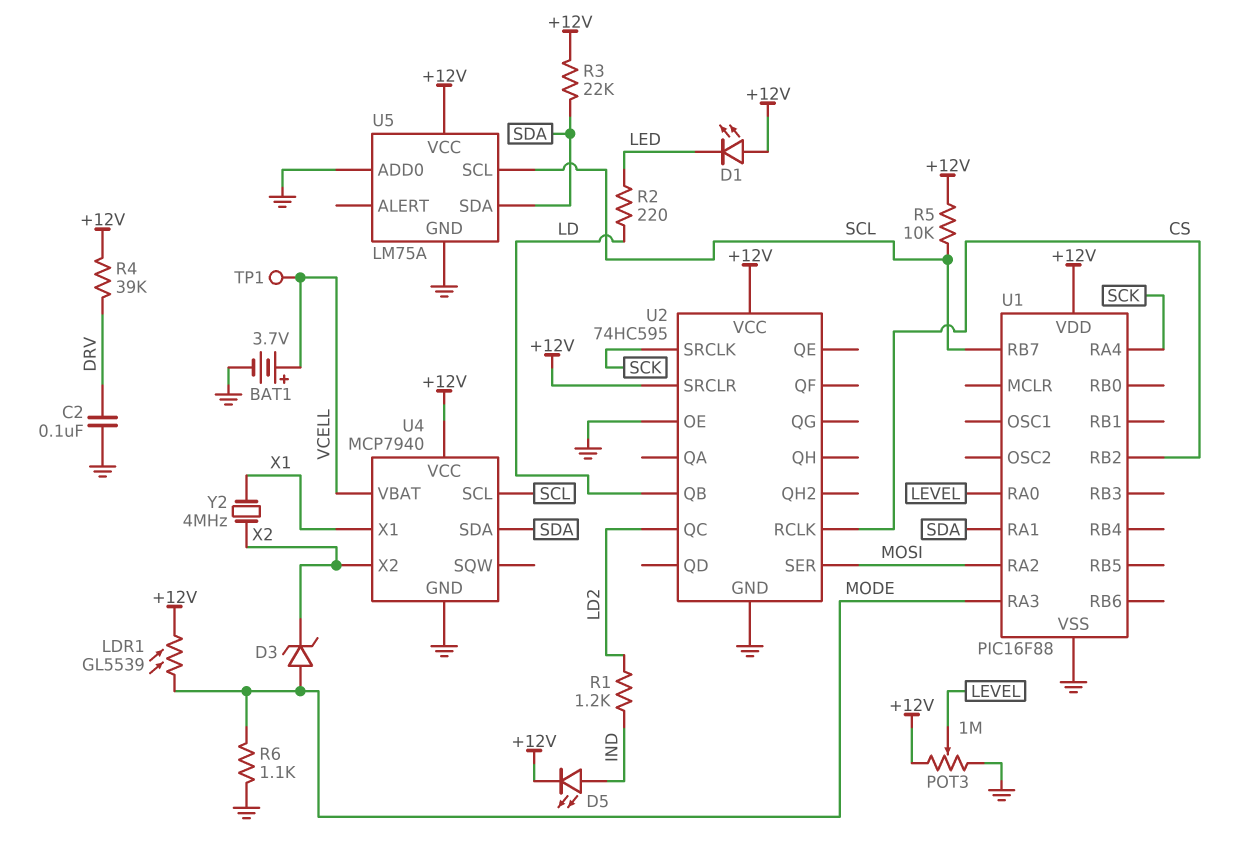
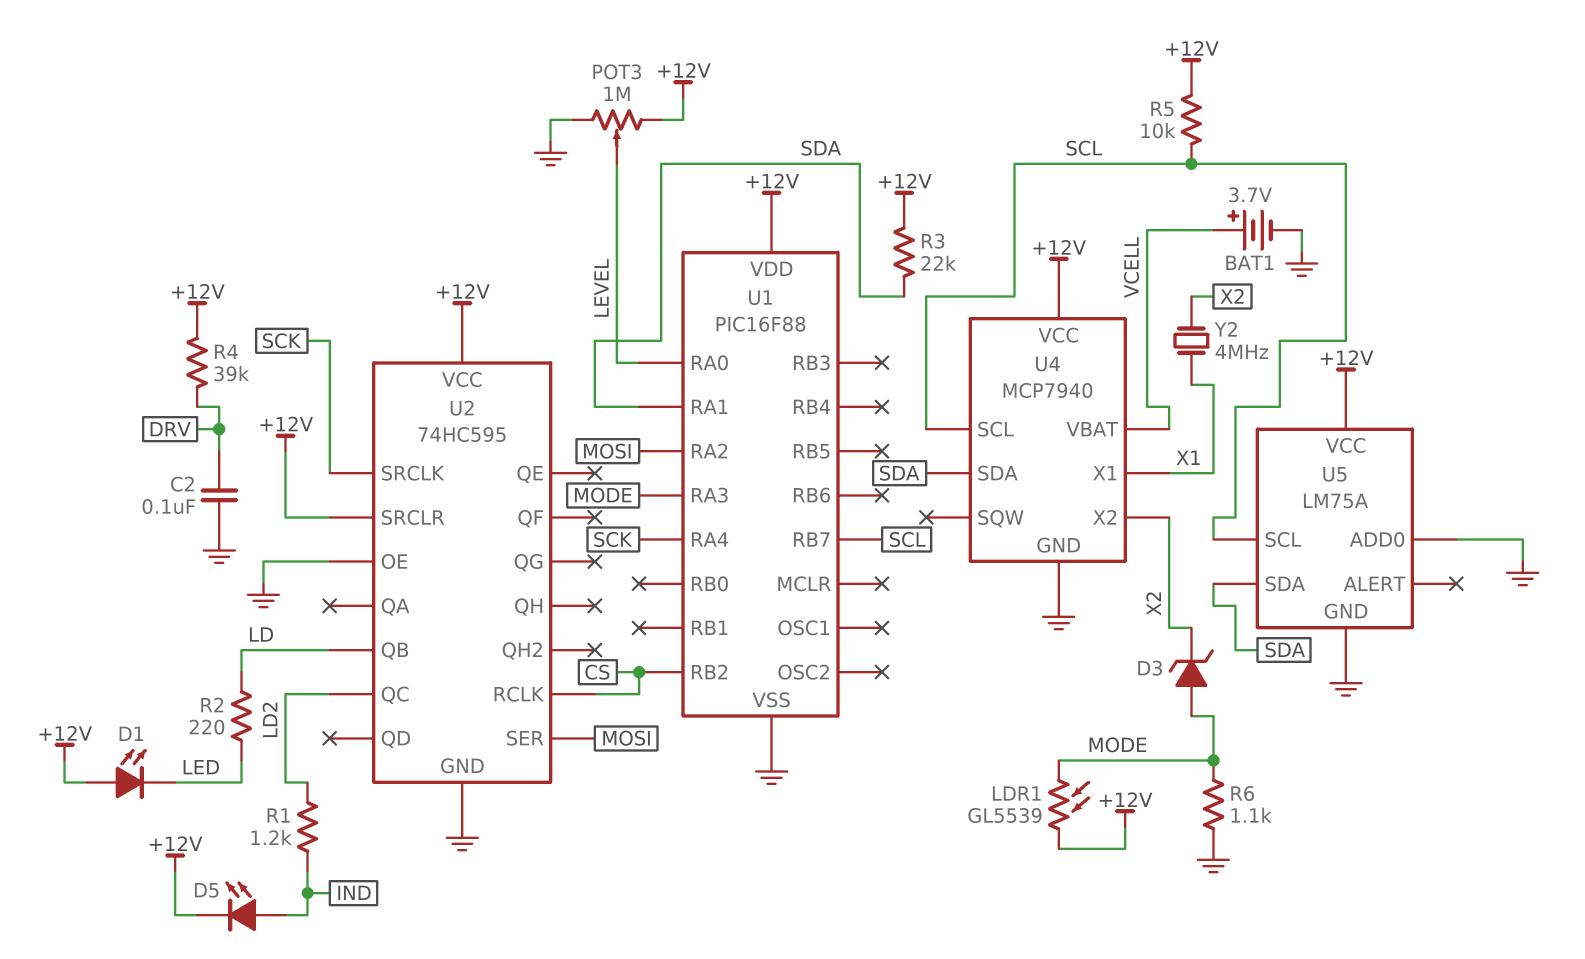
TP1: test point (VCELL) -> none

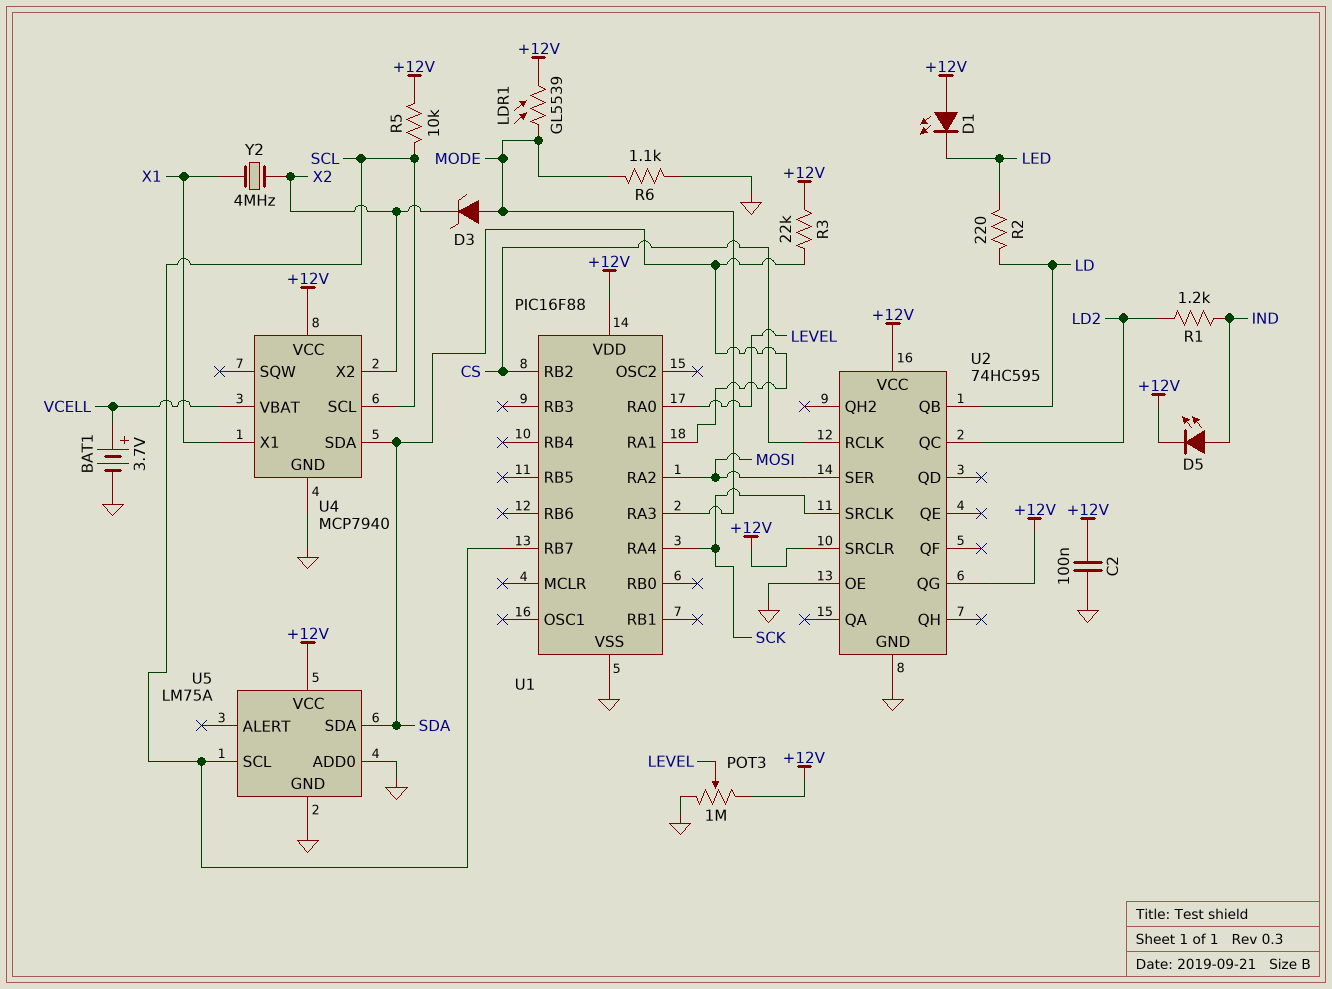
C2: 100nF (DRV, GND) -> 100nF (+12V, GND)
R4: 39k (+12V, DRV) -> none
U2 pin QG: none -> +12V

